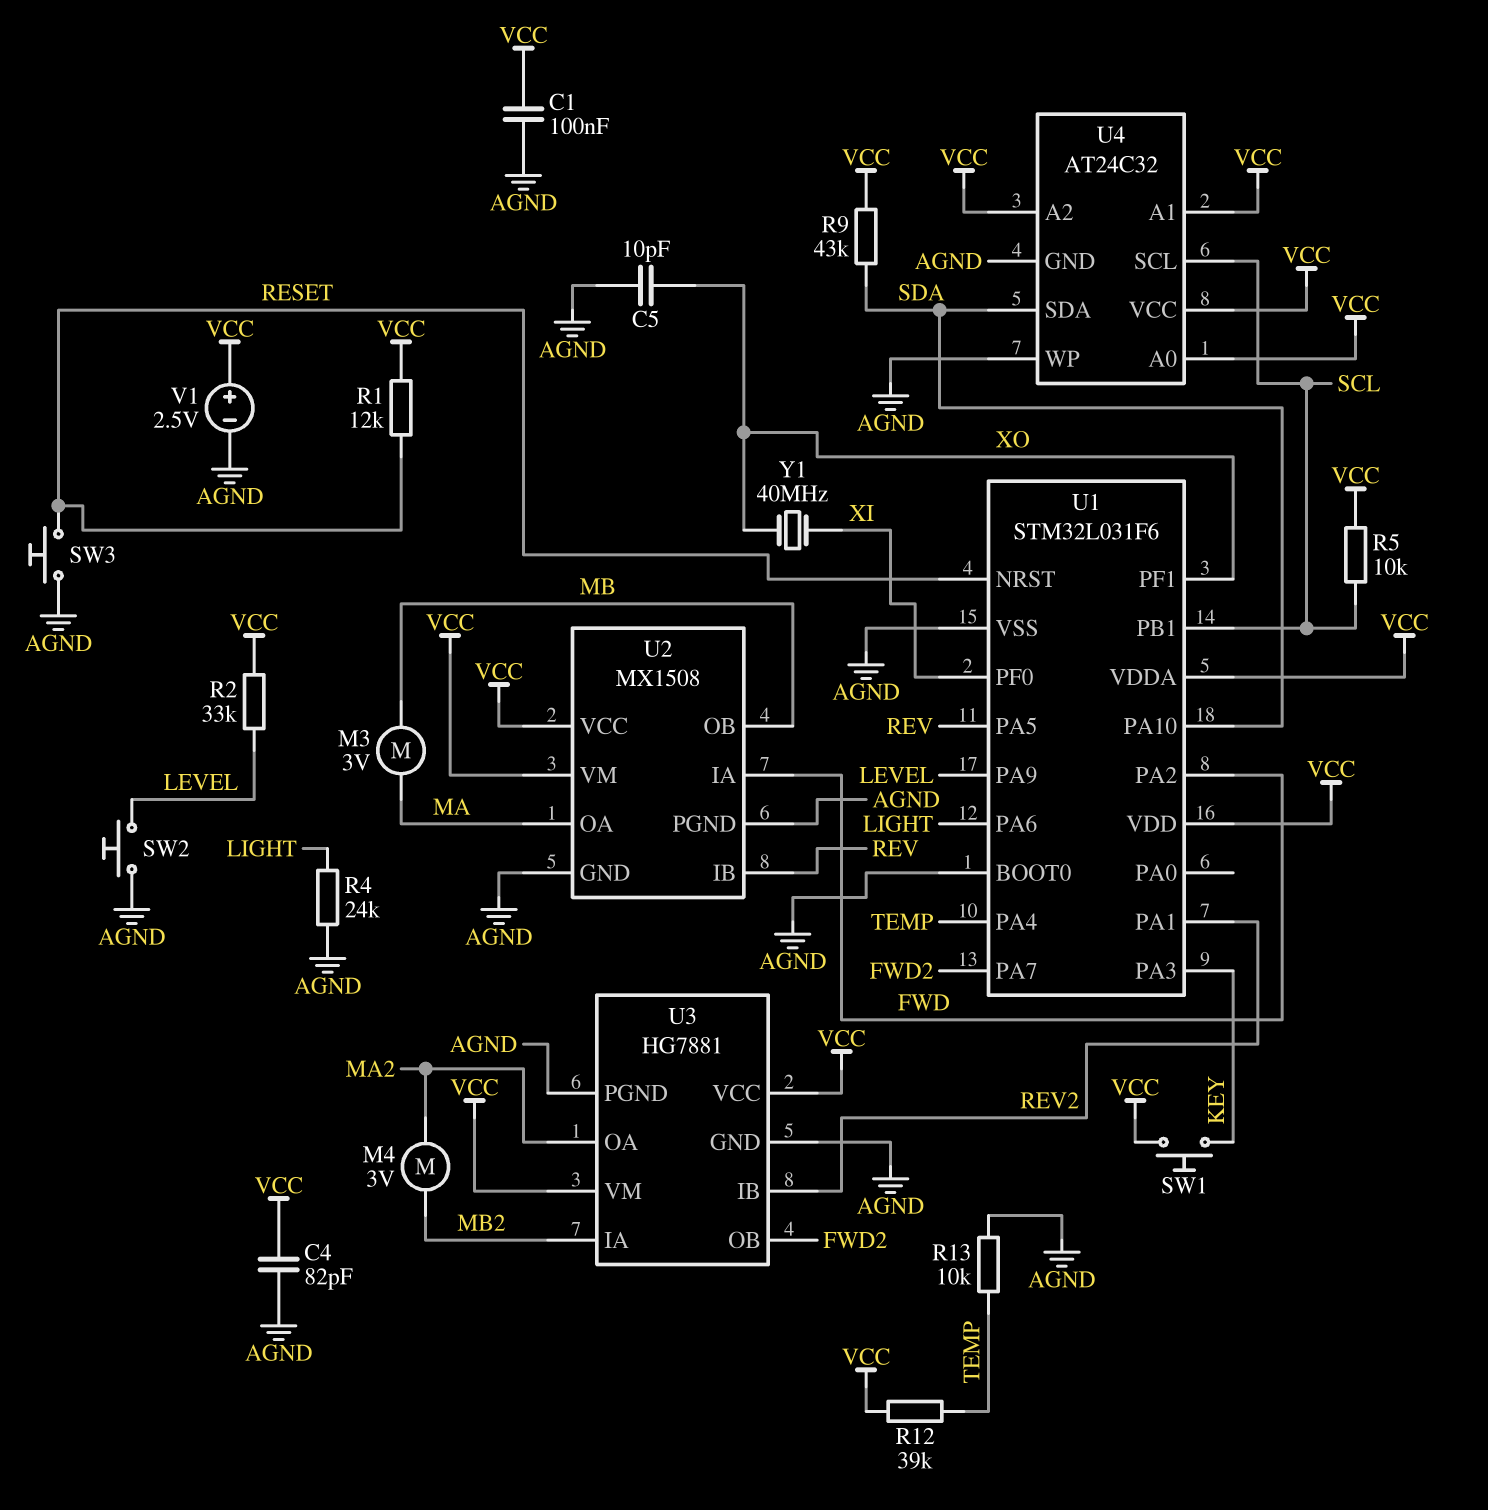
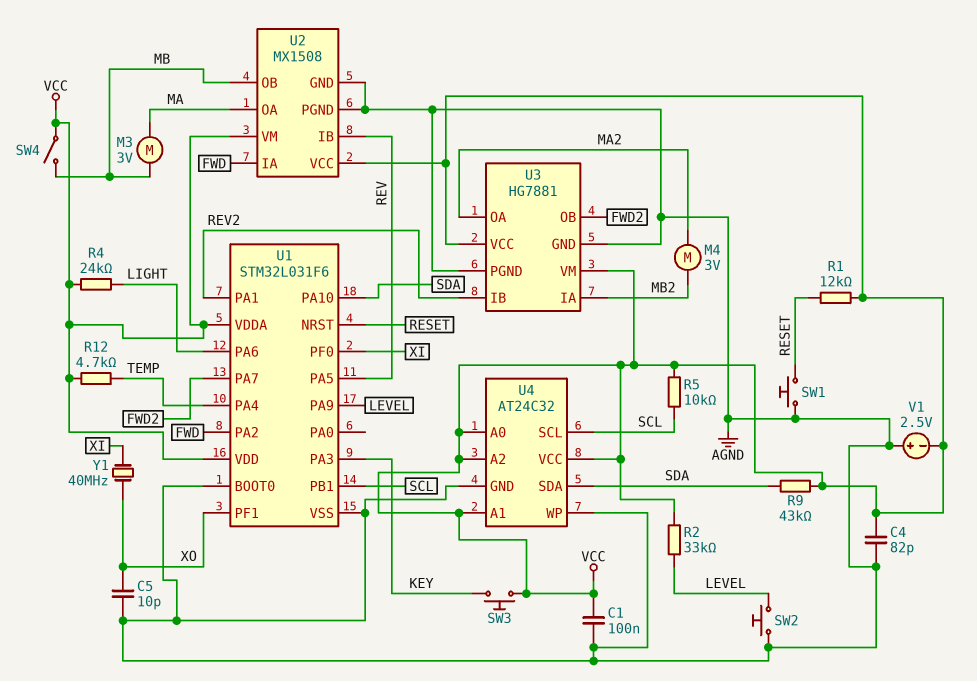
R4: 24k (AGND, LIGHT) -> 24k (LIGHT, VCC)
R12: 39k (TEMP, VCC) -> 4.7k (TEMP, VCC)
R13: 10k (AGND, TEMP) -> none
SW1: button (KEY, VCC) -> button (AGND, RESET)
SW3: button (AGND, RESET) -> button (KEY, VCC)
SW4: none -> switch (MB, VCC)
V1: 2.5V (plus VCC, minus AGND) -> 2.5V (plus AGND, minus VCC)

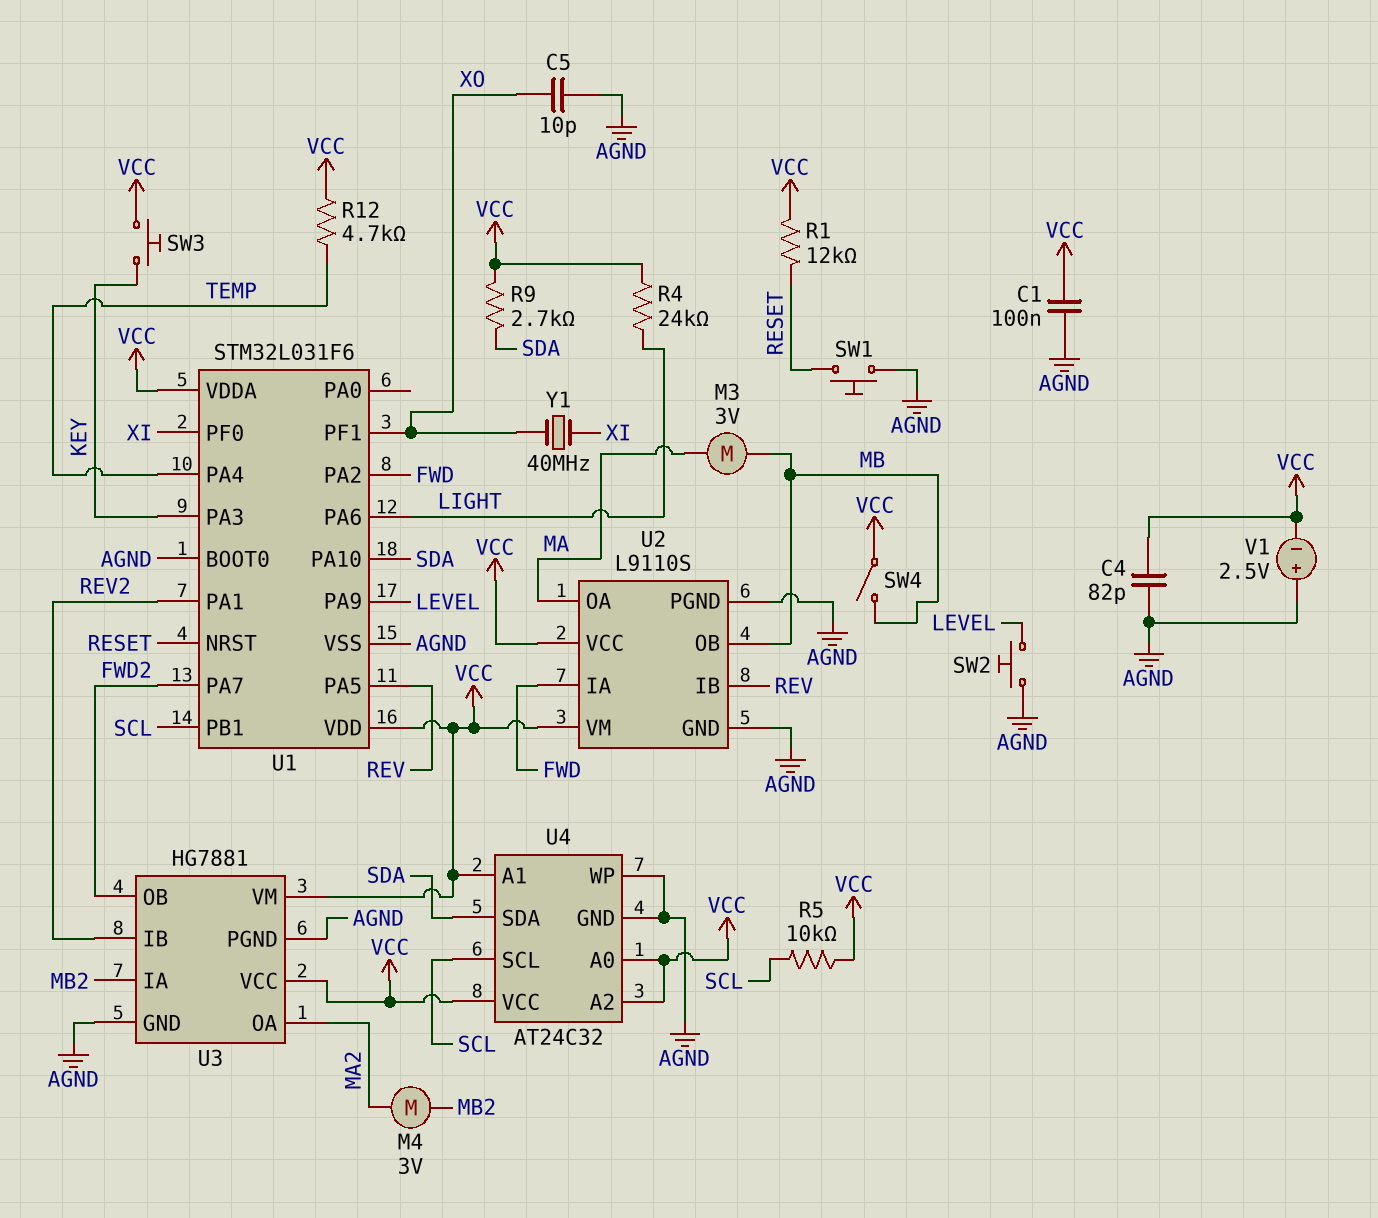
R2: 33k (LEVEL, VCC) -> none
R9: 43k (SDA, VCC) -> 2.7k (SDA, VCC)
U2: MX1508 -> L9110S

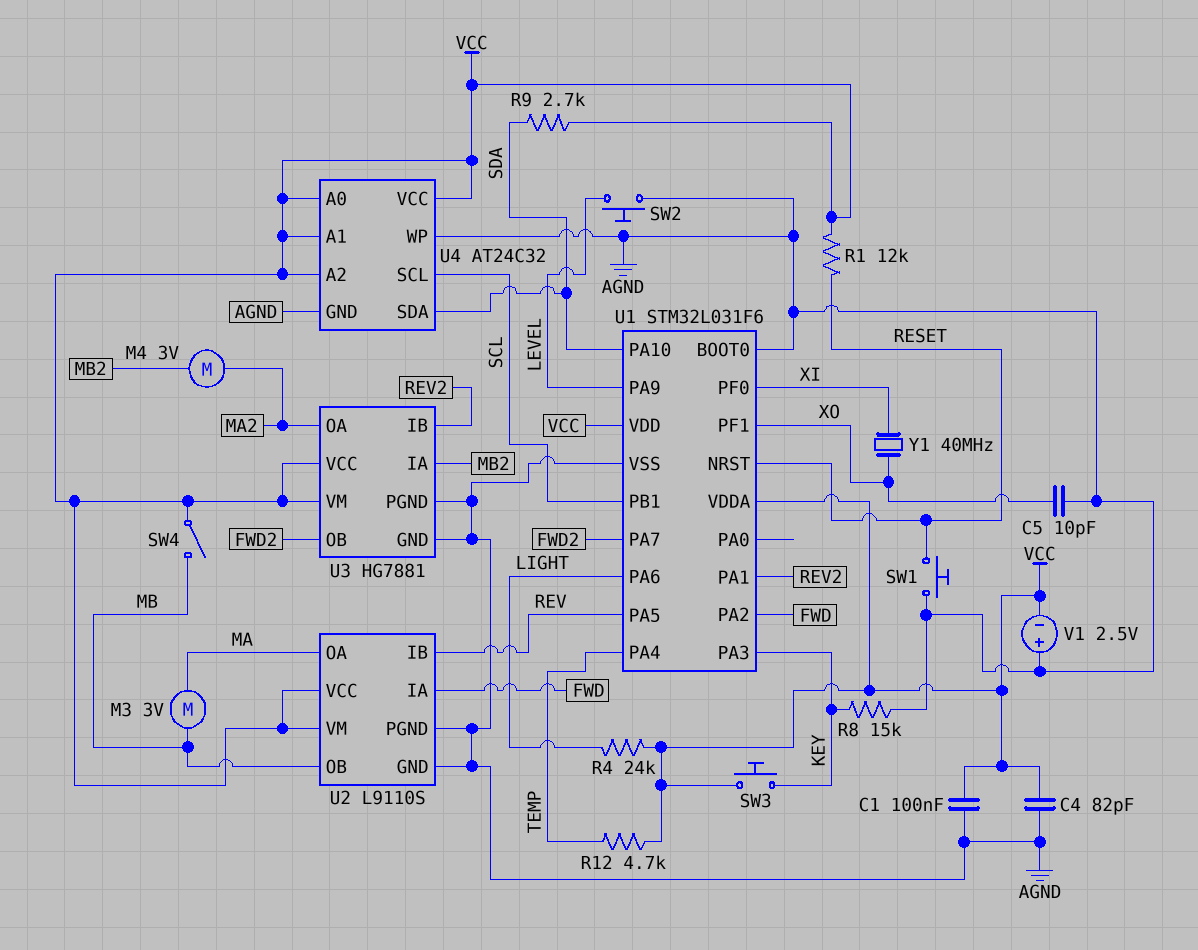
R5: 10k (SCL, VCC) -> none
R8: none -> 15k (AGND, KEY)

